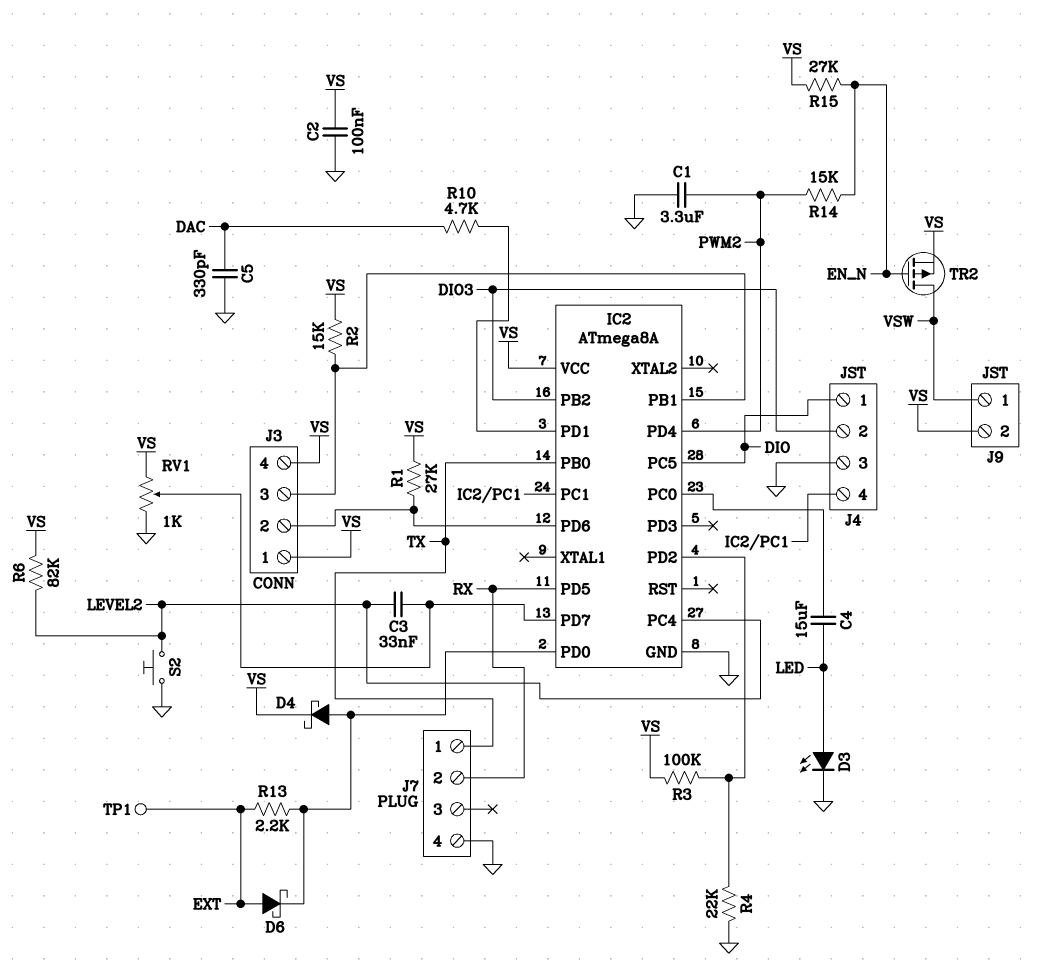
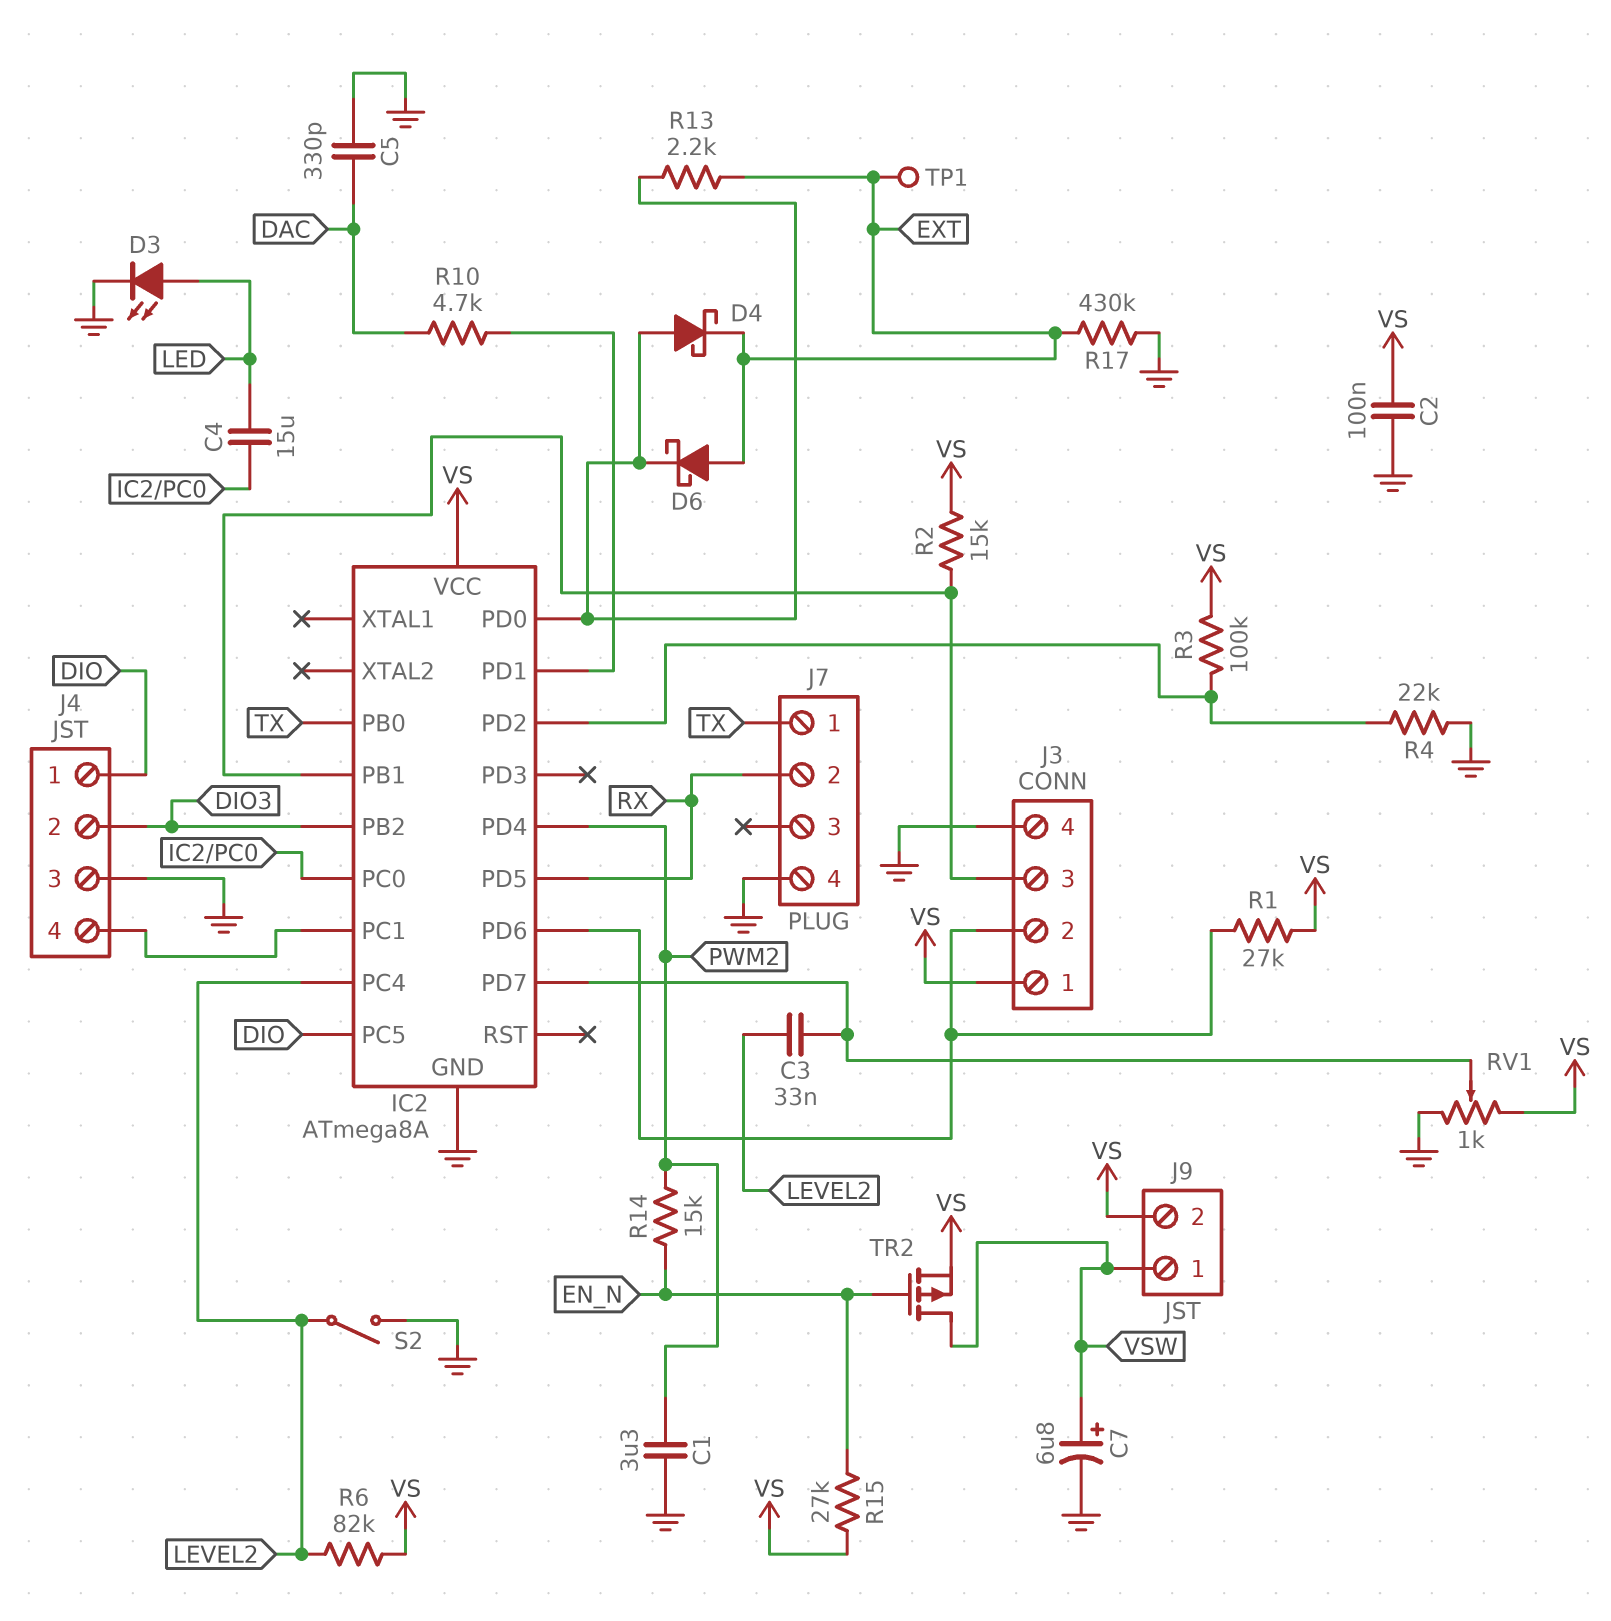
C7: none -> 6.8uF (plus VSW, minus GND)
D4: schottky (A IC2/PD0, K VS) -> schottky (A IC2/PD0, K EXT)
J3 pin 4: VS -> GND
R17: none -> 430k (EXT, GND)
S2: button (GND, LEVEL2) -> switch (GND, LEVEL2)

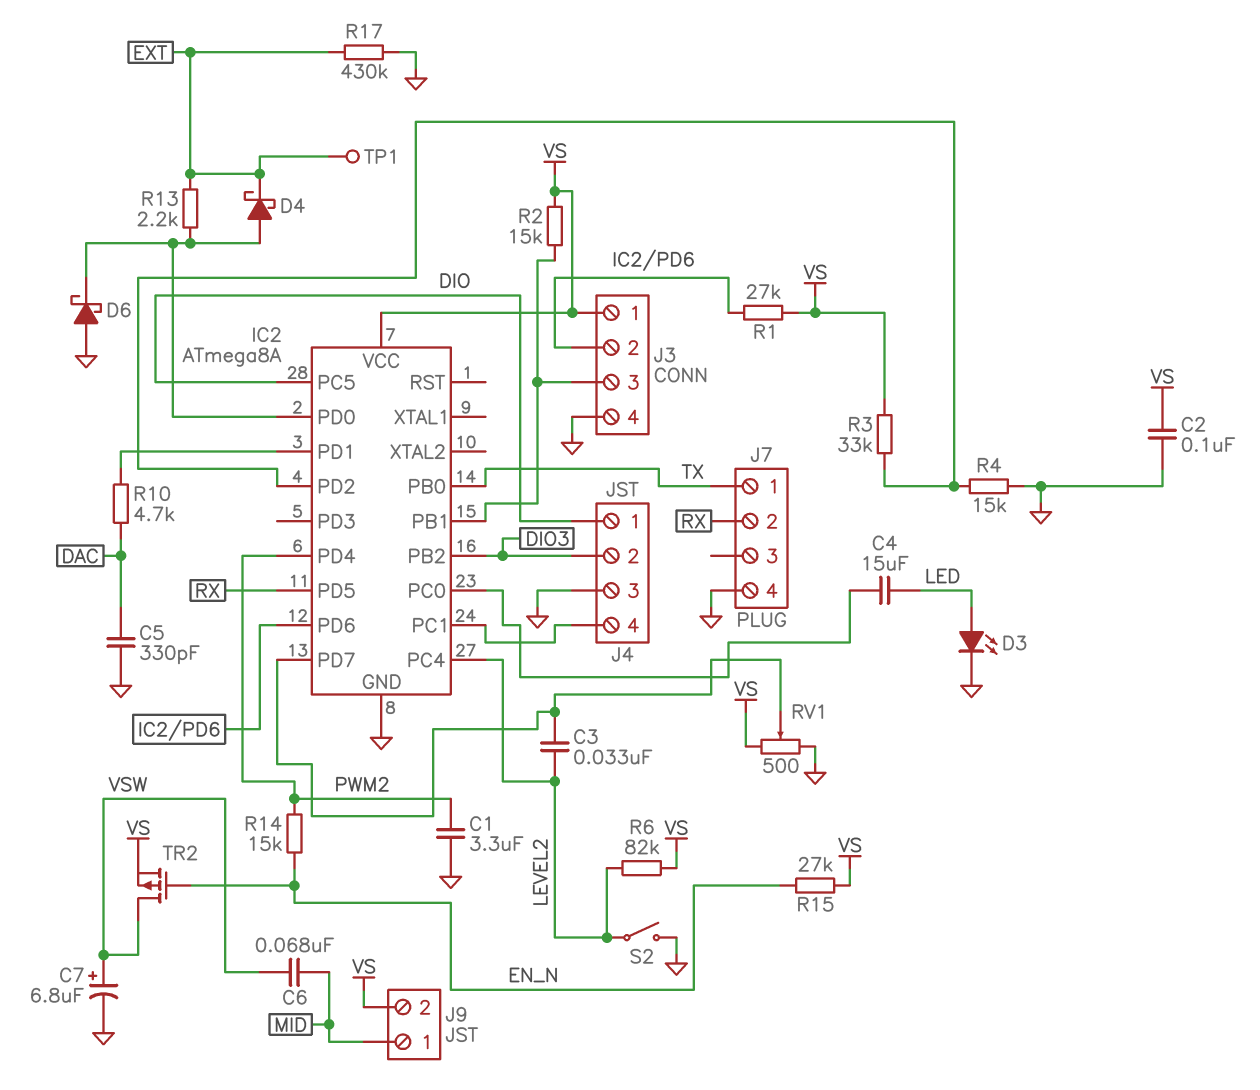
C6: none -> 68nF (MID, VSW)
D6: schottky (A EXT, K IC2/PD0) -> schottky (A GND, K IC2/PD0)
J9 pin 1: VSW -> MID
R3: 100k (IC2/PD2, VS) -> 33k (IC2/PD2, VS)
R4: 22k (GND, IC2/PD2) -> 15k (GND, IC2/PD2)
RV1: 1k (GND, VS, wiper IC2/PD7) -> 500 (GND, VS, wiper IC2/PD7)

